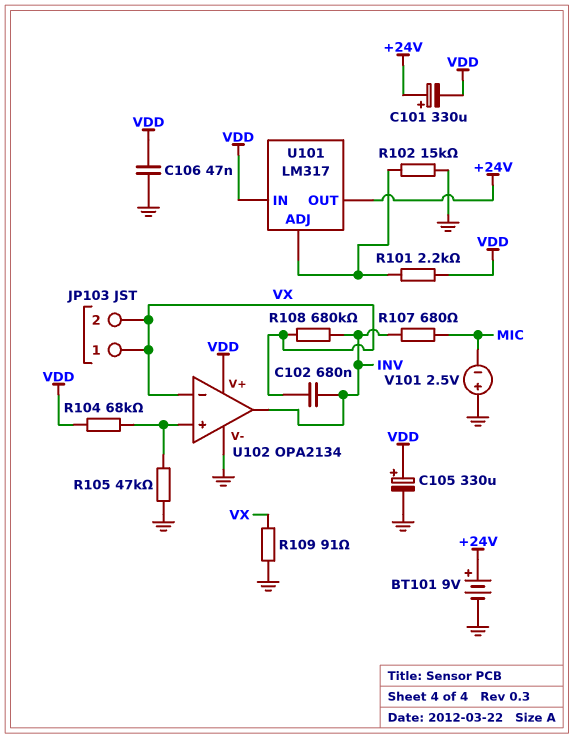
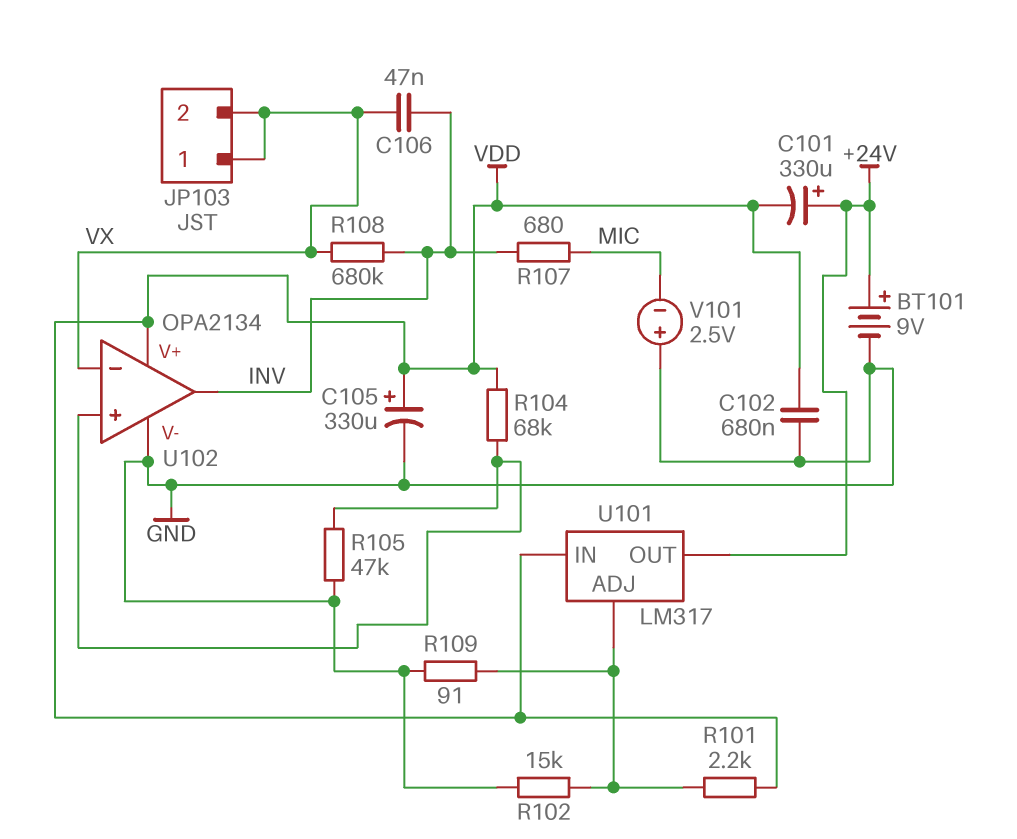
C102: 680nF (INV, VX) -> 680nF (GND, VDD)
C106: 47nF (GND, VDD) -> 47nF (INV, VX)
R109: 91 (GND, VX) -> 91 (GND, U101/ADJ)

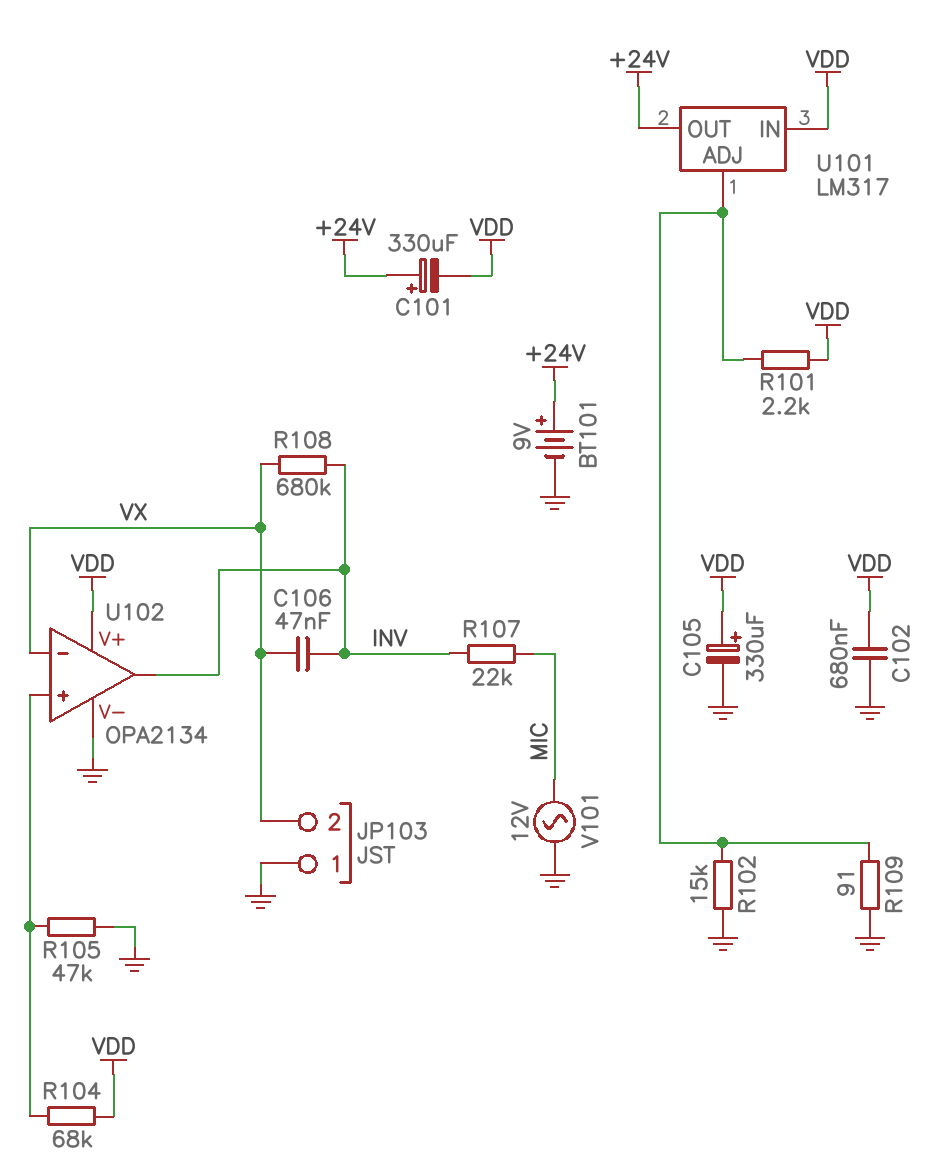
JP103 pin 1: VX -> GND
R107: 680 (INV, MIC) -> 22k (INV, MIC)
V101: 2.5V (plus GND, minus MIC) -> AC 12V (GND, MIC)

